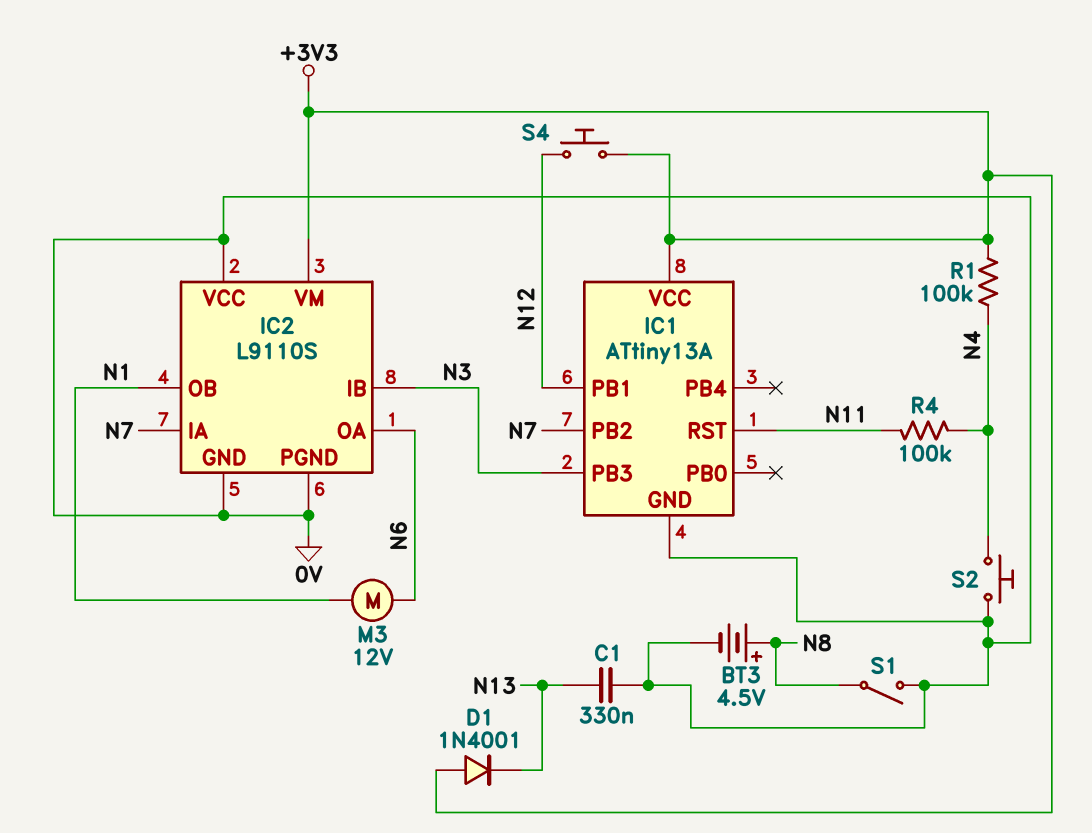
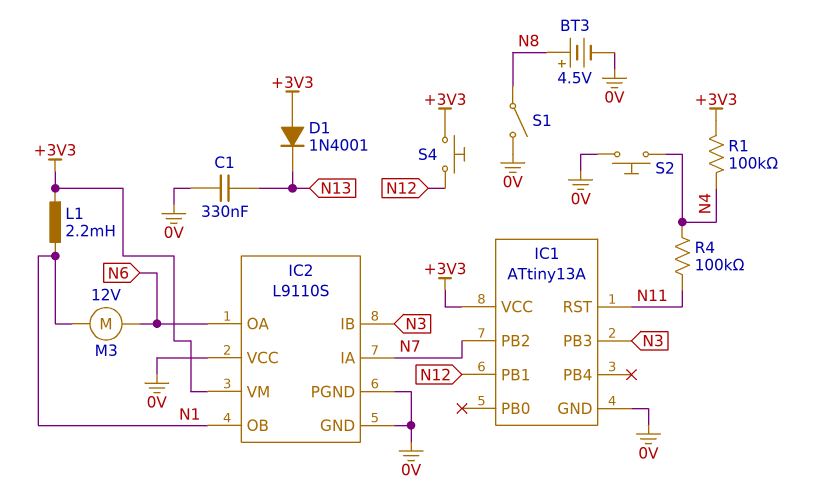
L1: none -> 2.2mH (+3V3, N1)

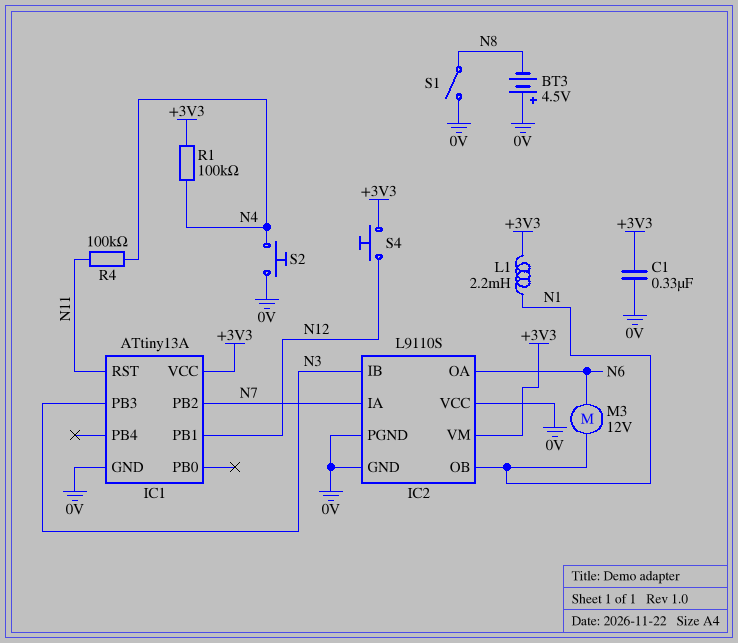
BT3: 4.5V (plus N8, minus 0V) -> 4.5V (plus 0V, minus N8)
C1: 330nF (0V, N13) -> 330nF (+3V3, 0V)
D1: diode 1N4001 (A +3V3, K N13) -> none

